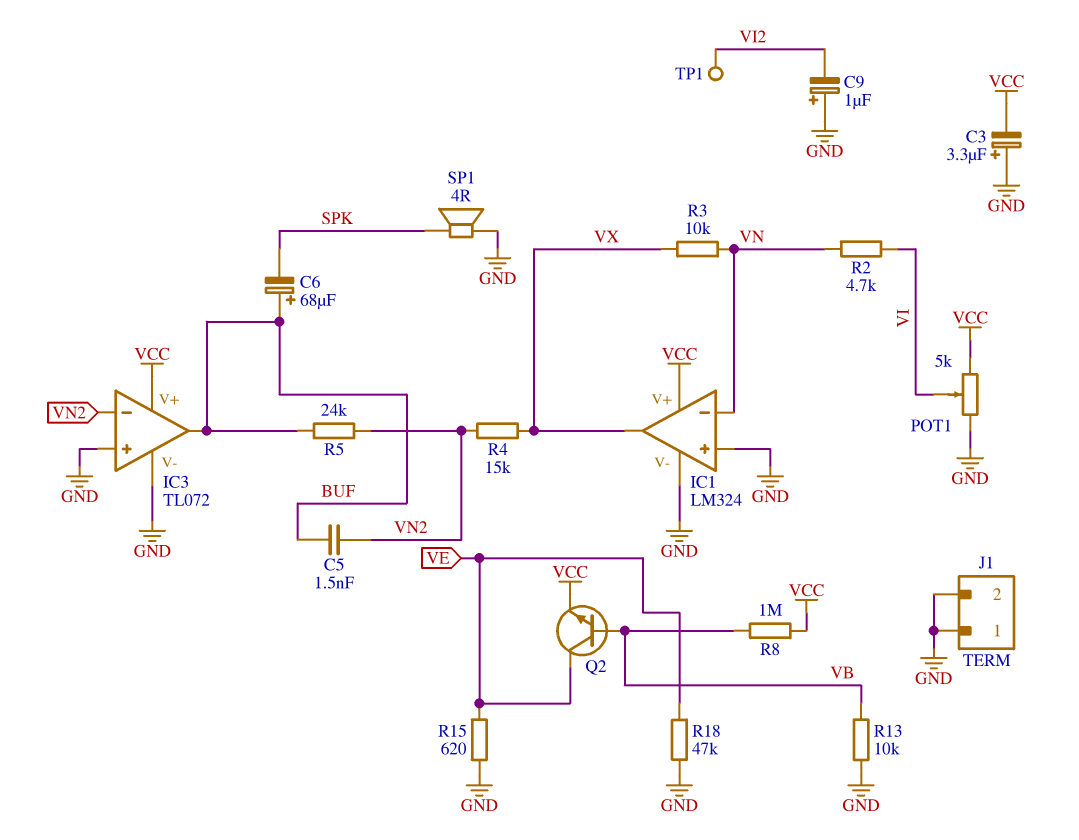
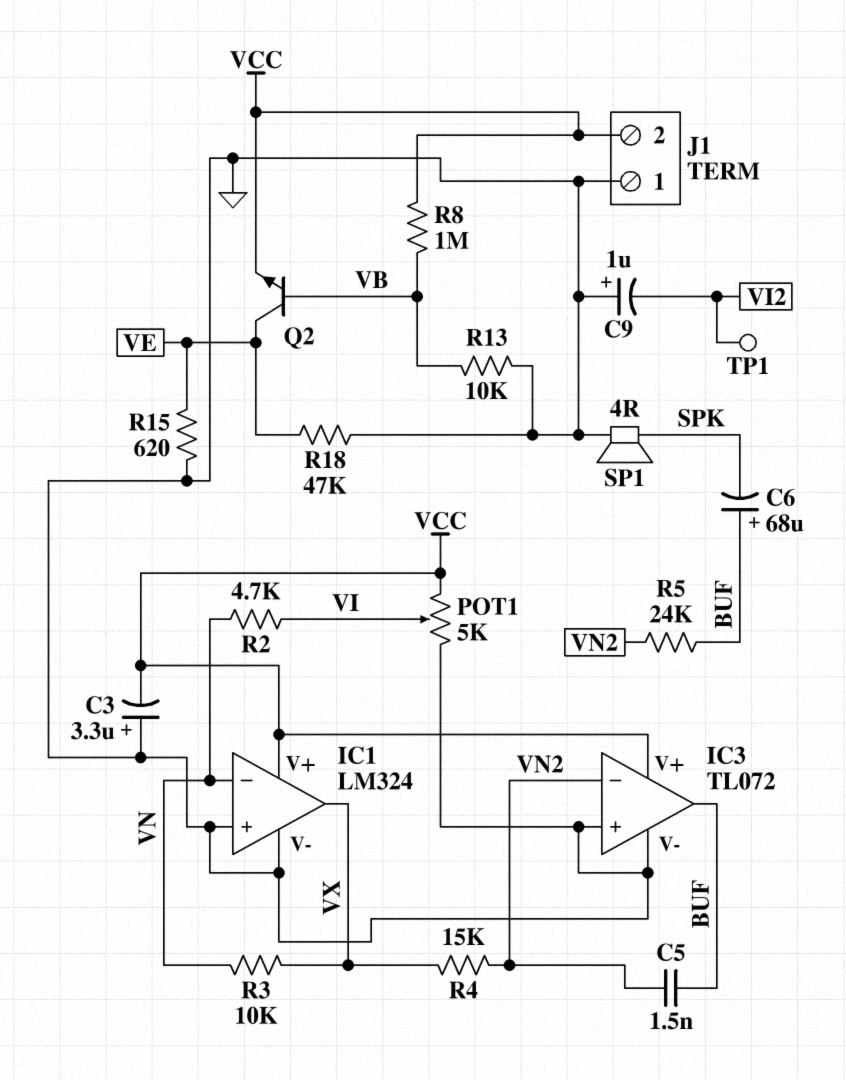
J1 pin 2: GND -> VCC

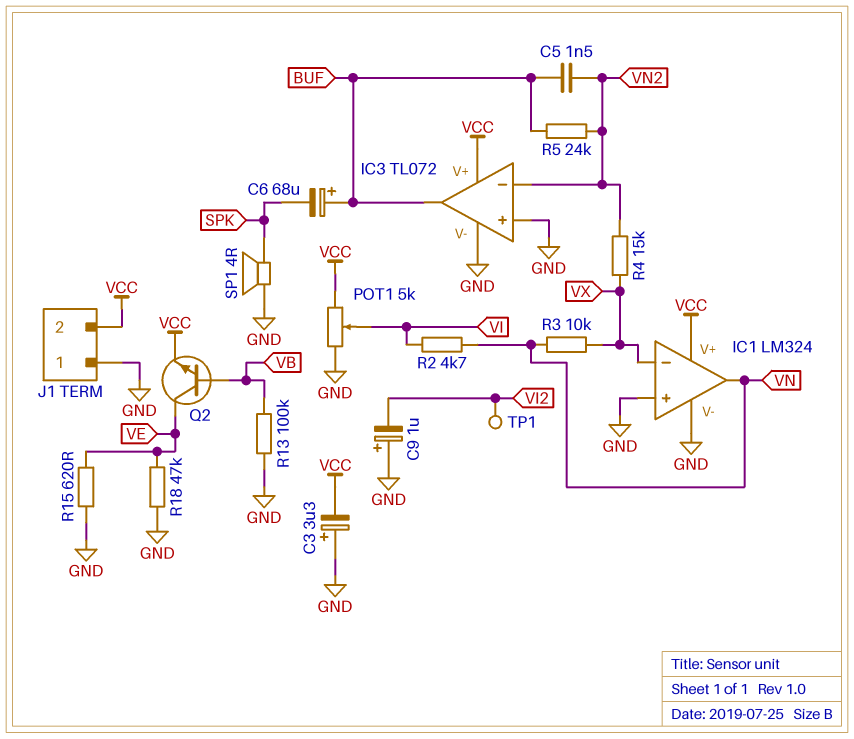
IC1 pin in-: VN -> VX
IC1 pin out: VX -> VN
R8: 1M (VB, VCC) -> none
R13: 10k (GND, VB) -> 100k (GND, VB)

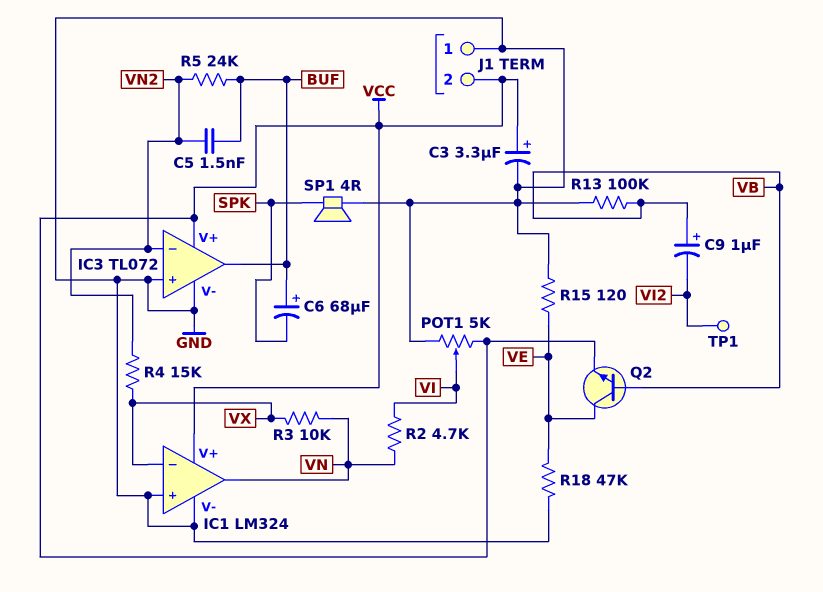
C3: 3.3uF (plus GND, minus VCC) -> 3.3uF (plus VCC, minus GND)
C9: 1uF (plus GND, minus VI2) -> 1uF (plus VB, minus VI2)
R15: 620 (GND, VE) -> 120 (GND, VE)

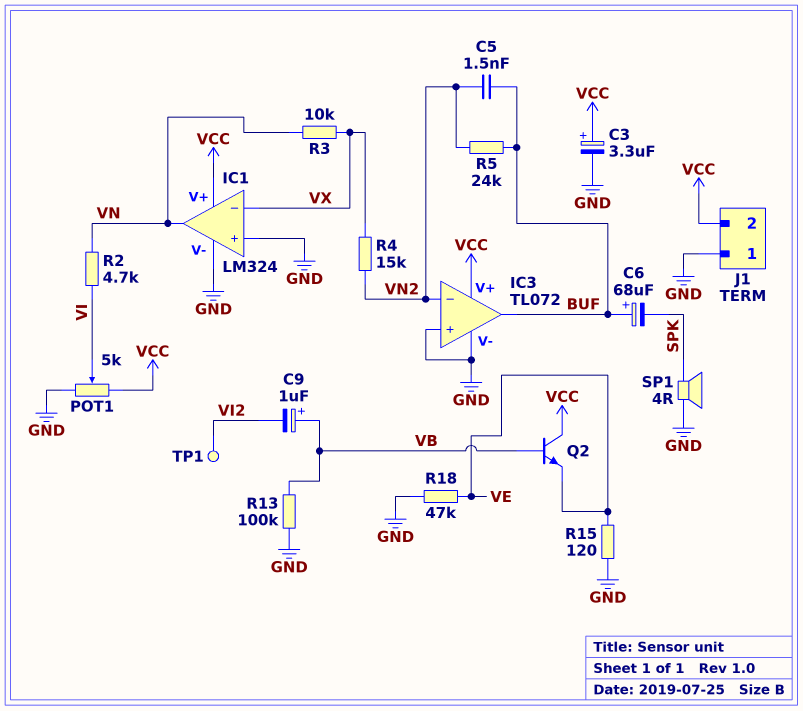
Q2: NPN (B VB, C VE, E VCC) -> NPN (B VB, C VCC, E VE)

